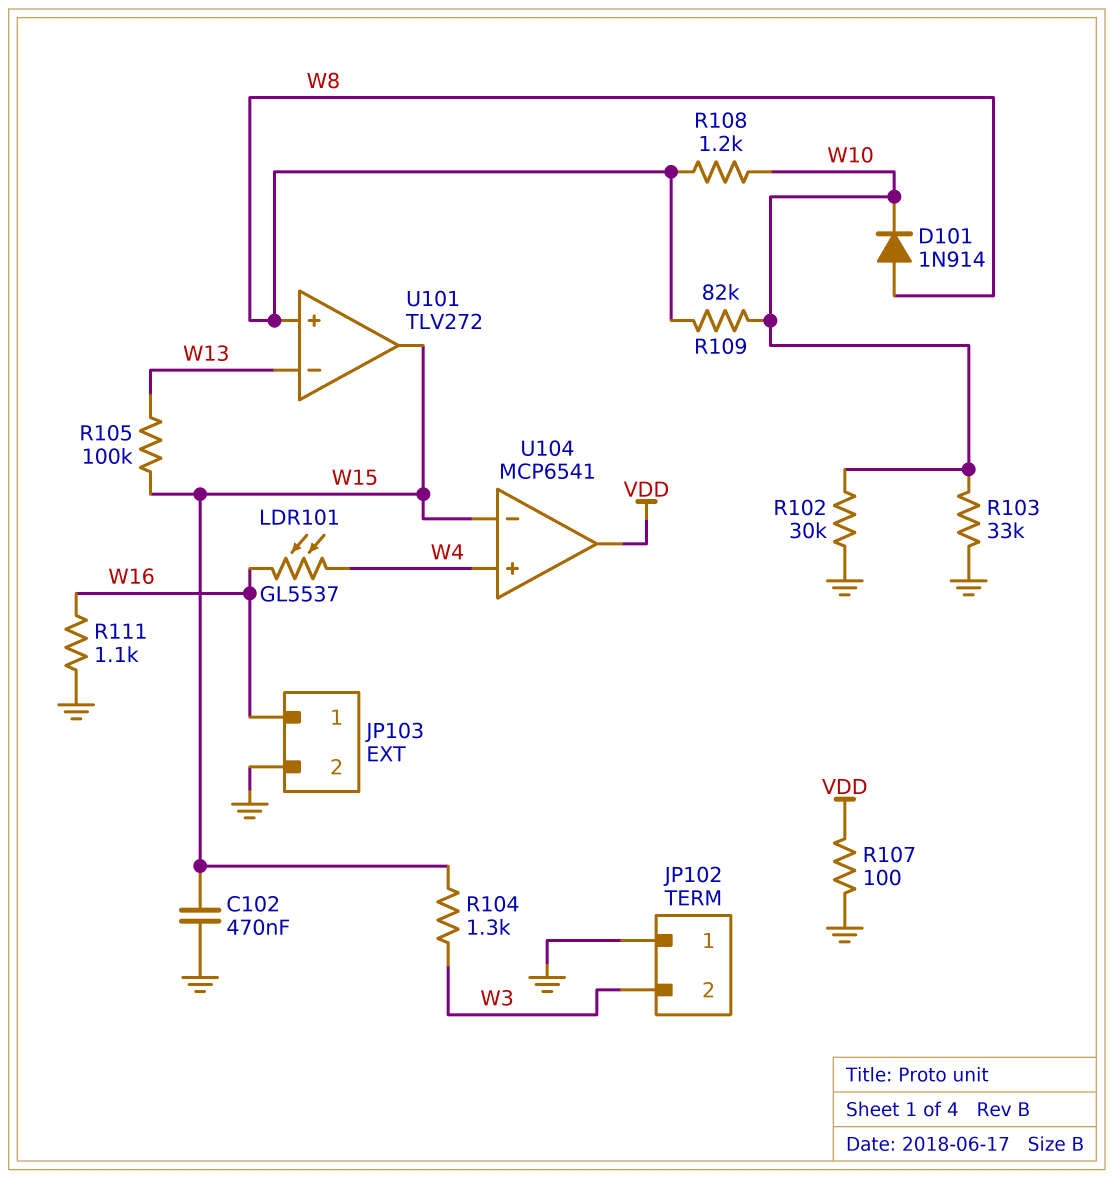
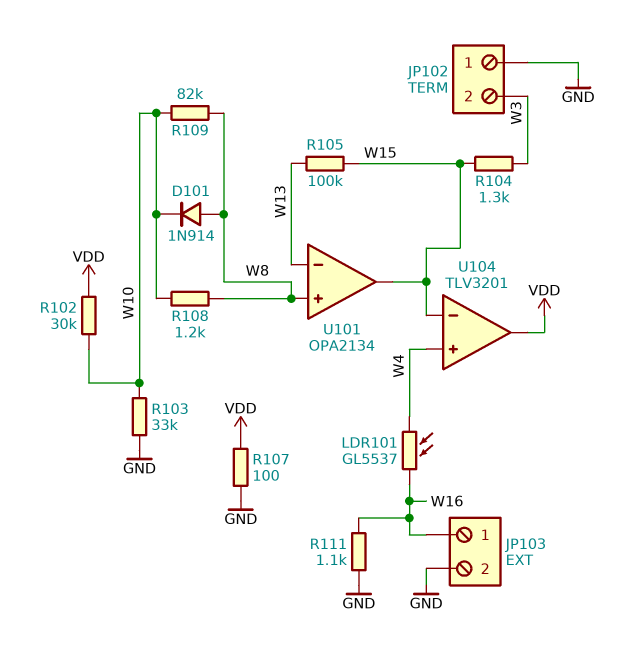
C102: 470nF (GND, W15) -> none
R102: 30k (GND, W10) -> 30k (VDD, W10)
U101: TLV272 -> OPA2134
U104: MCP6541 -> TLV3201

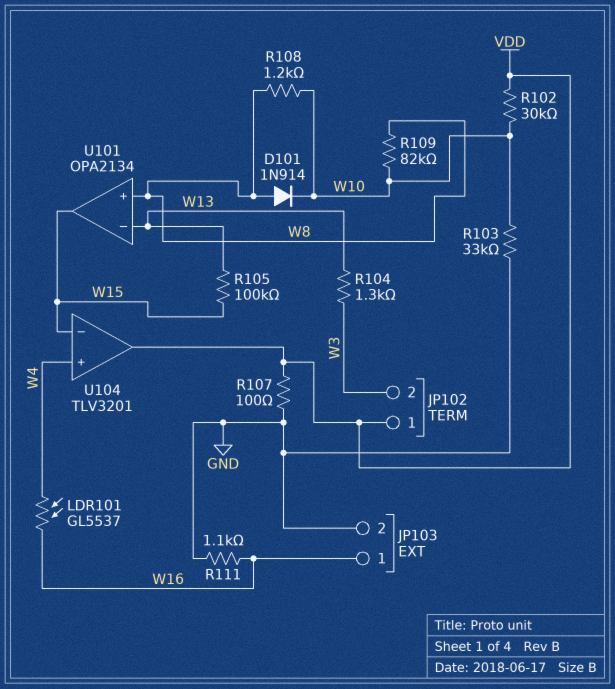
JP102 pin 1: GND -> VDD
R104: 1.3k (W3, W15) -> 1.3k (W3, W13)

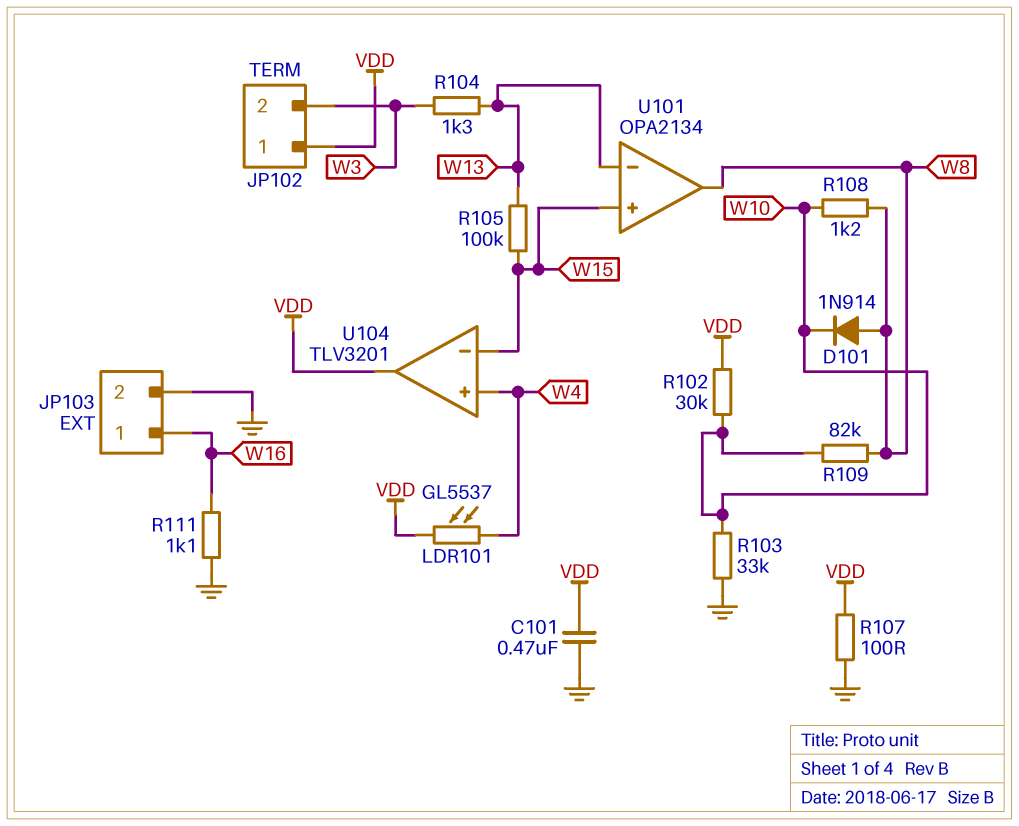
C101: none -> 470nF (GND, VDD)
LDR101: GL5537 (W4, W16) -> GL5537 (VDD, W4)
U101 pin in+: W8 -> W15
U101 pin out: W15 -> W8

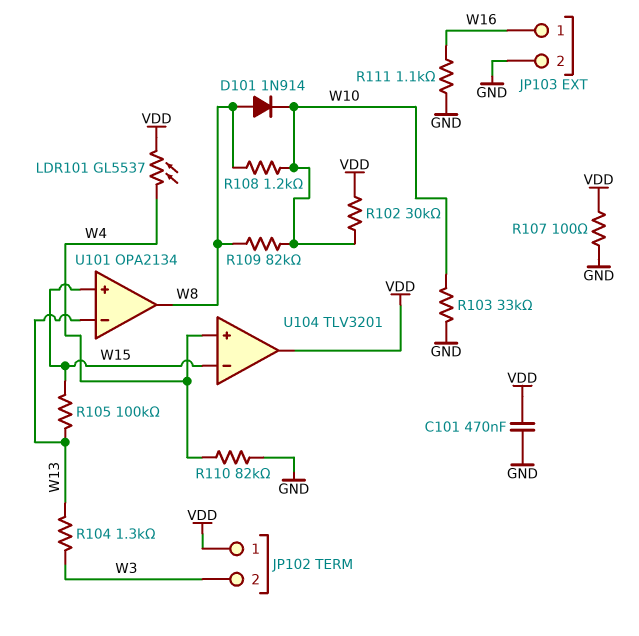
R110: none -> 82k (GND, W4)

